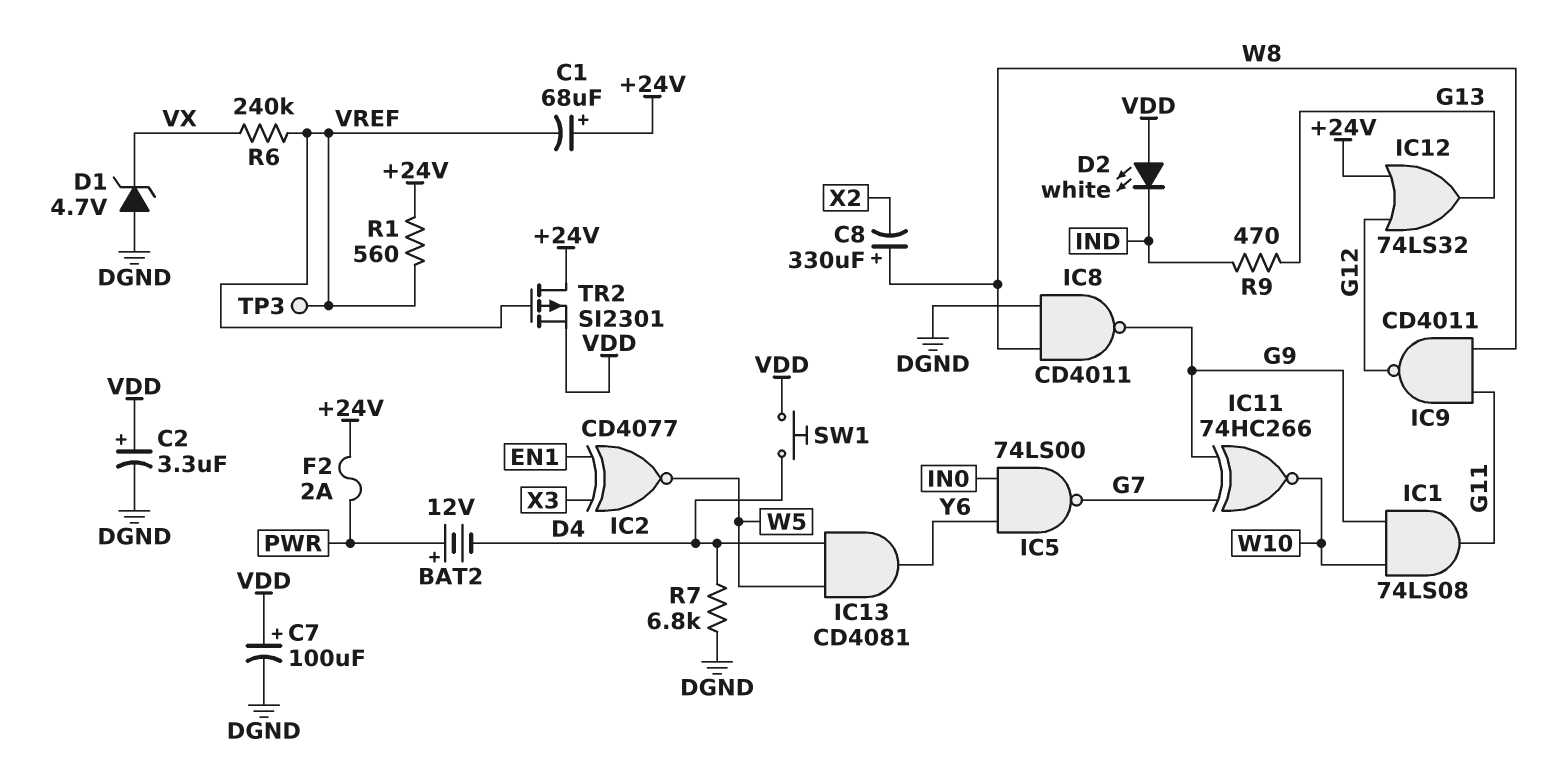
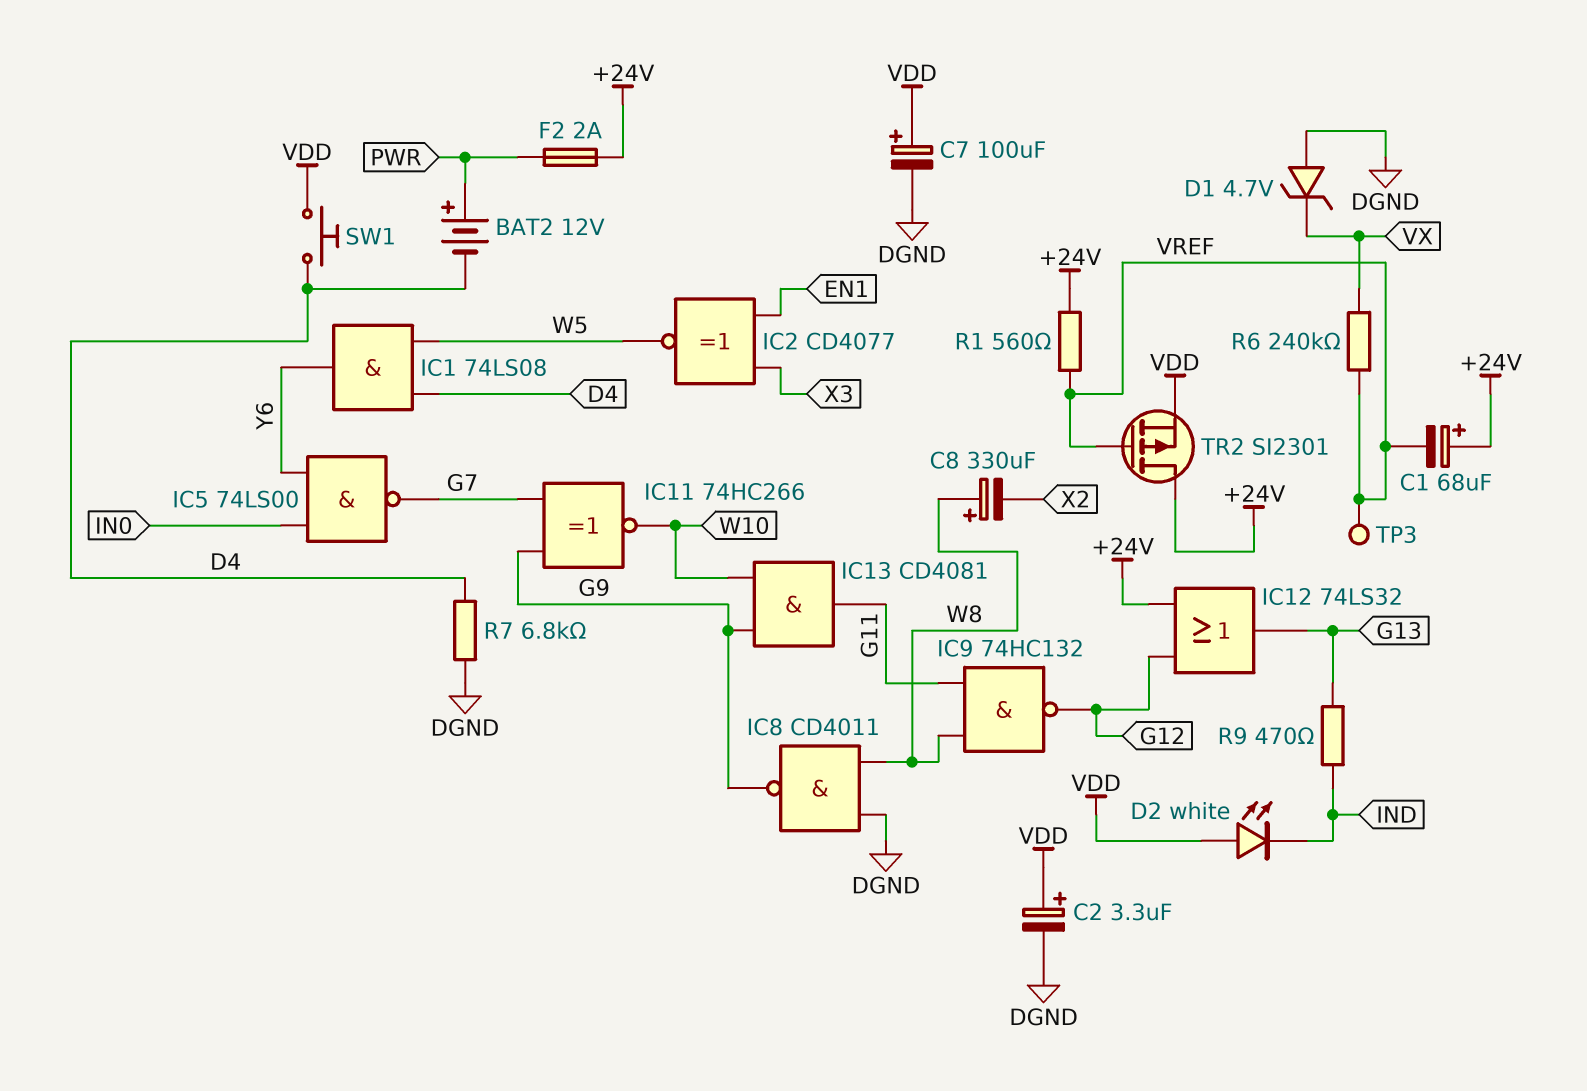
IC1: AND 74LS08 (in G9, in W10, out G11) -> AND 74LS08 (in D4, in W5, out Y6)
IC9: NAND CD4011 (in G11, in W8, out G12) -> NAND 74HC132 (in G11, in W8, out G12)
IC13: AND CD4081 (in D4, in W5, out Y6) -> AND CD4081 (in G9, in W10, out G11)

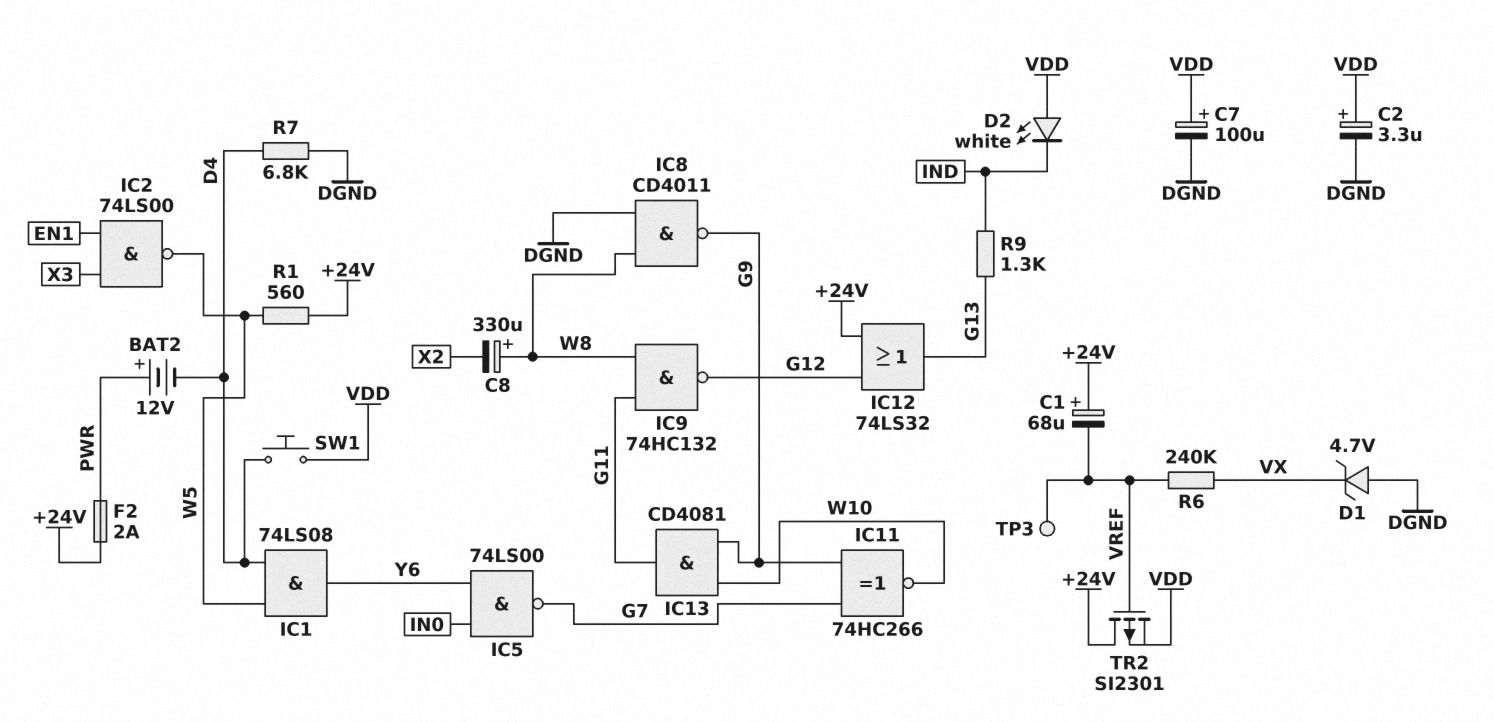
IC2: XNOR CD4077 (in EN1, in X3, out W5) -> NAND 74LS00 (in EN1, in X3, out W5)
R1: 560 (+24V, VREF) -> 560 (+24V, W5)
R9: 470 (G13, IND) -> 1.3k (G13, IND)

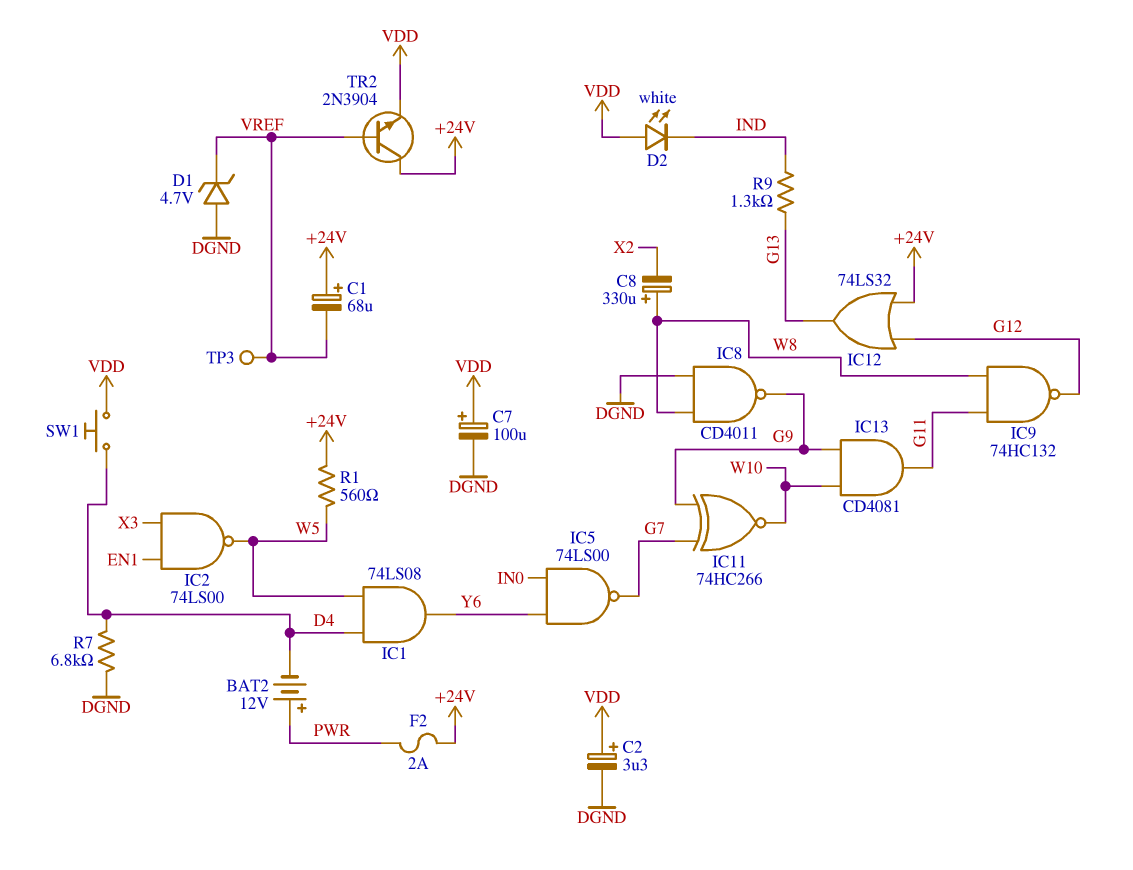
D1: zener 4.7V (A DGND, K VX) -> zener 4.7V (A DGND, K VREF)
R6: 240k (VREF, VX) -> none
TR2: PMOS SI2301 (G VREF, D +24V, S VDD) -> NPN 2N3904 (B VREF, C +24V, E VDD)

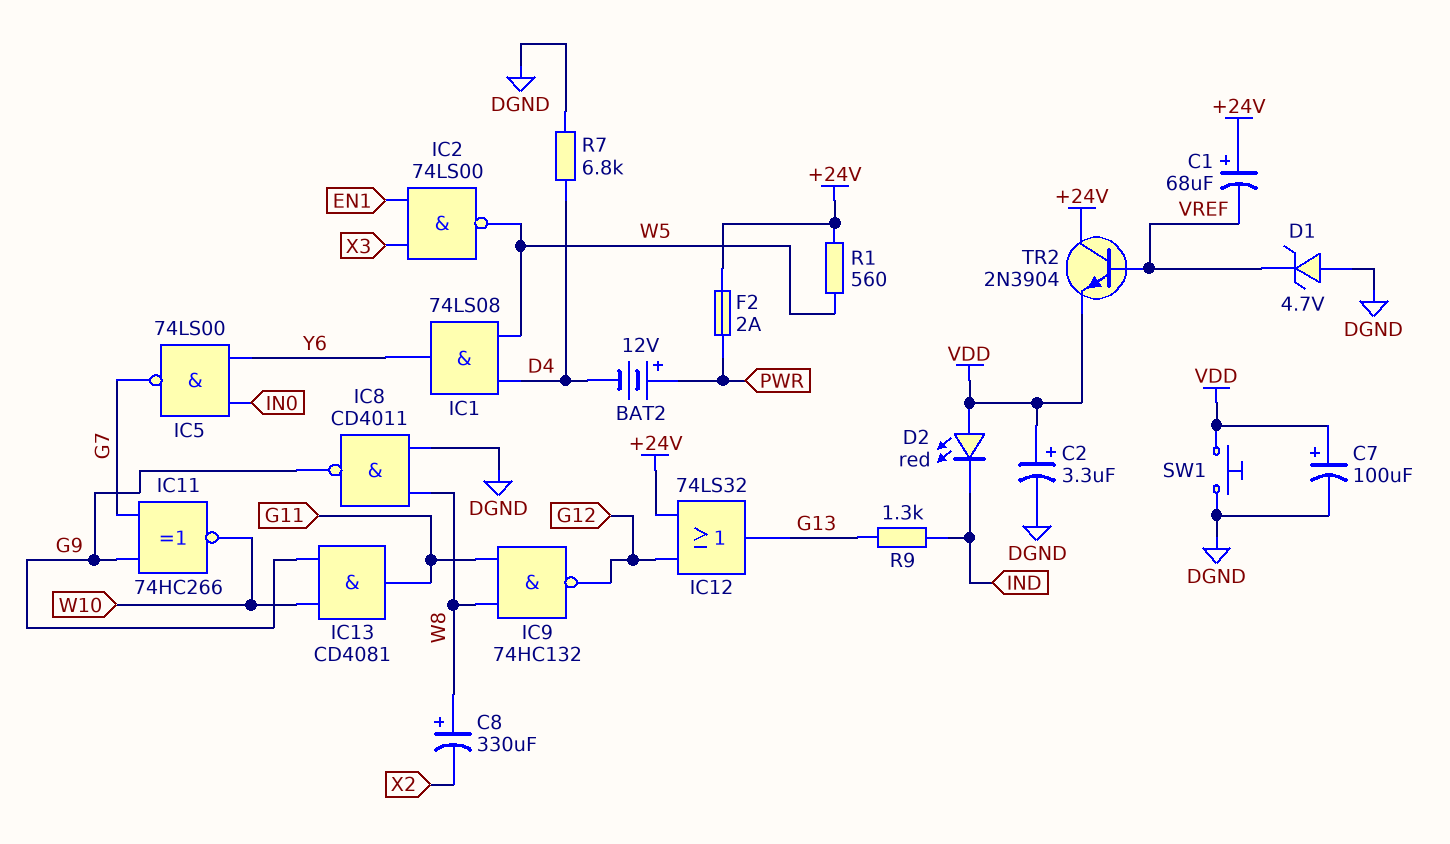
D2: LED white (A VDD, K IND) -> LED red (A VDD, K IND)
SW1: button (D4, VDD) -> button (DGND, VDD)
TP3: test point (VREF) -> none

